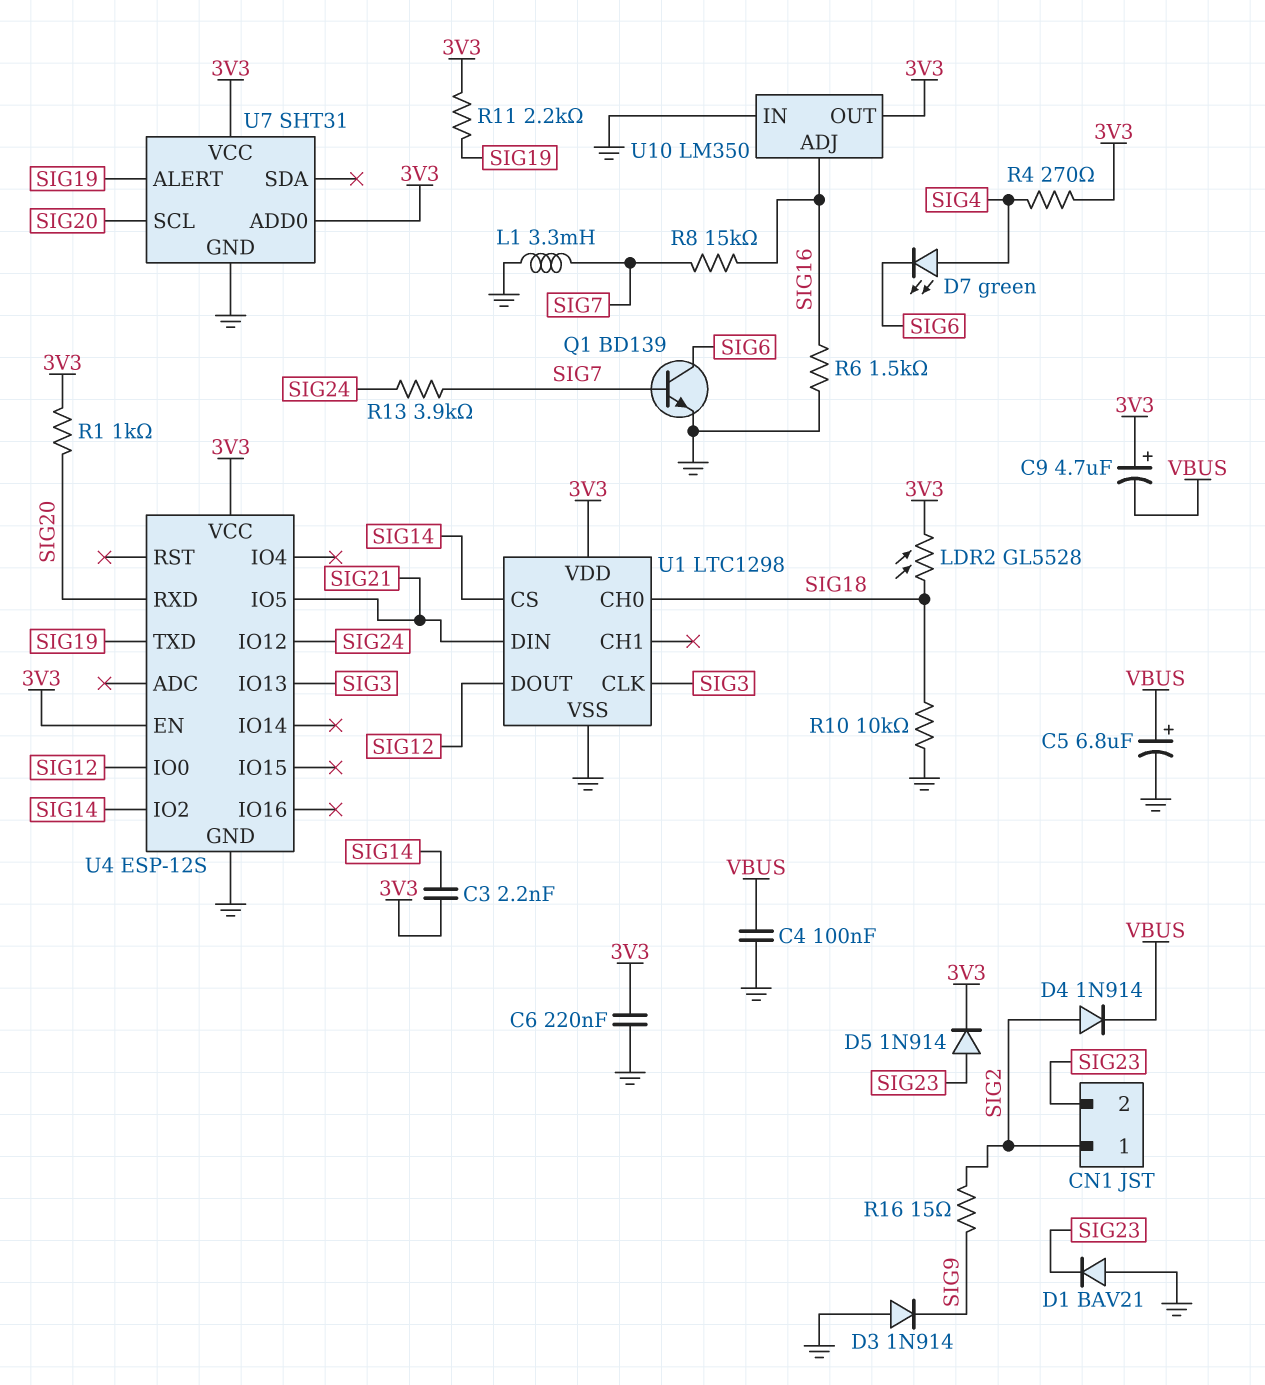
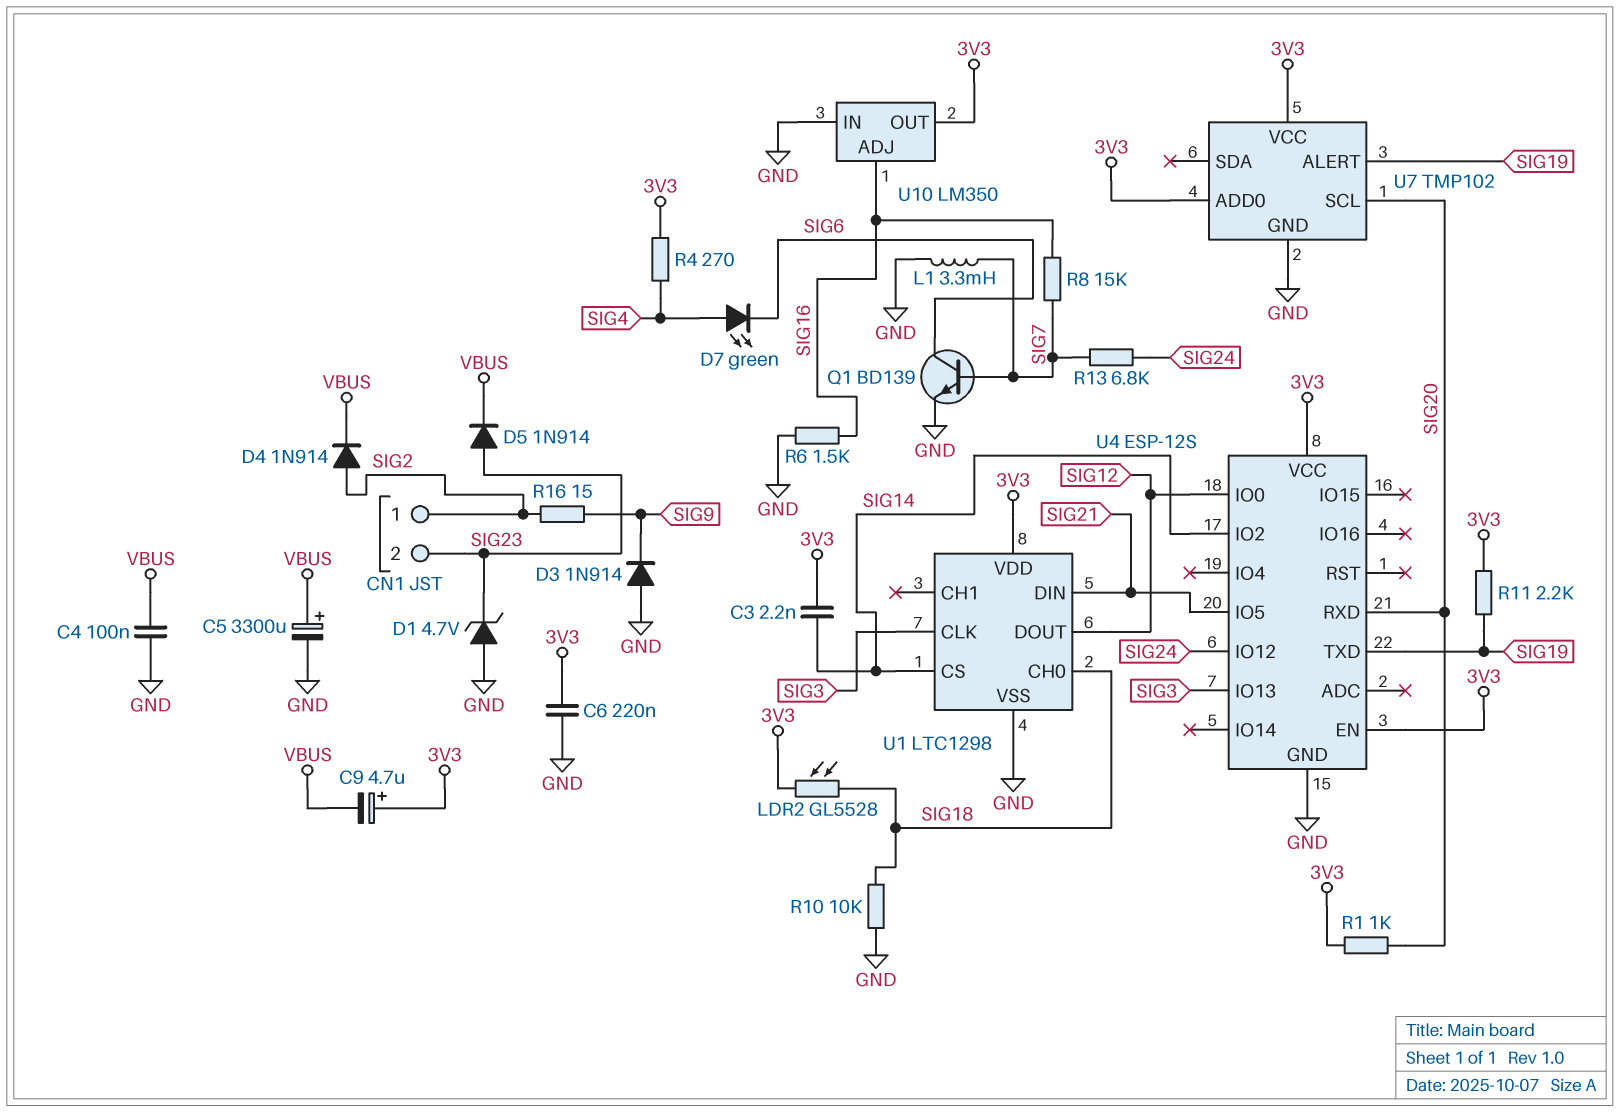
C5: 6.8uF (plus VBUS, minus GND) -> 3300uF (plus VBUS, minus GND)
D1: diode BAV21 (A GND, K SIG23) -> zener 4.7V (A GND, K SIG23)
D5: diode 1N914 (A SIG23, K 3V3) -> diode 1N914 (A SIG23, K VBUS)
R13: 3.9k (SIG7, SIG24) -> 6.8k (SIG7, SIG24)
U7: SHT31 -> TMP102

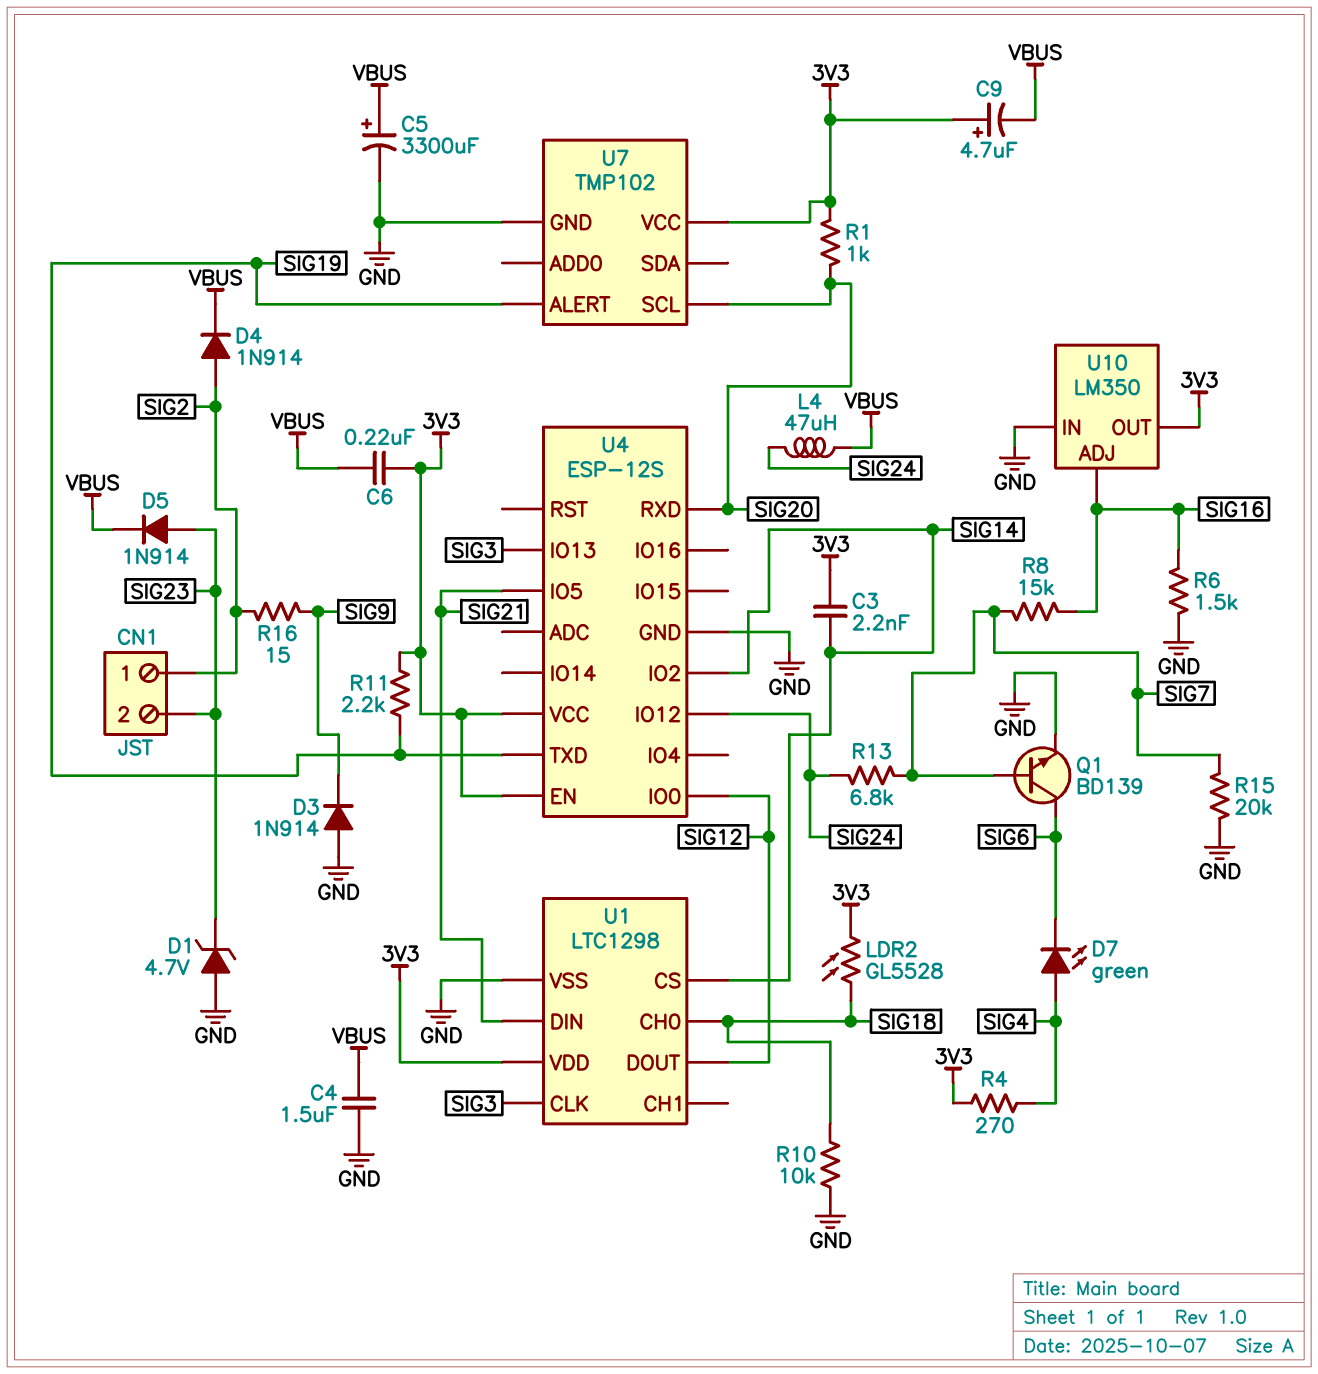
C4: 100nF (GND, VBUS) -> 1.5uF (GND, VBUS)
C6: 220nF (3V3, GND) -> 220nF (3V3, VBUS)
L1: 3.3mH (GND, SIG7) -> none
L4: none -> 47uH (SIG24, VBUS)
R15: none -> 20k (GND, SIG7)
U7 pin ADD0: 3V3 -> none

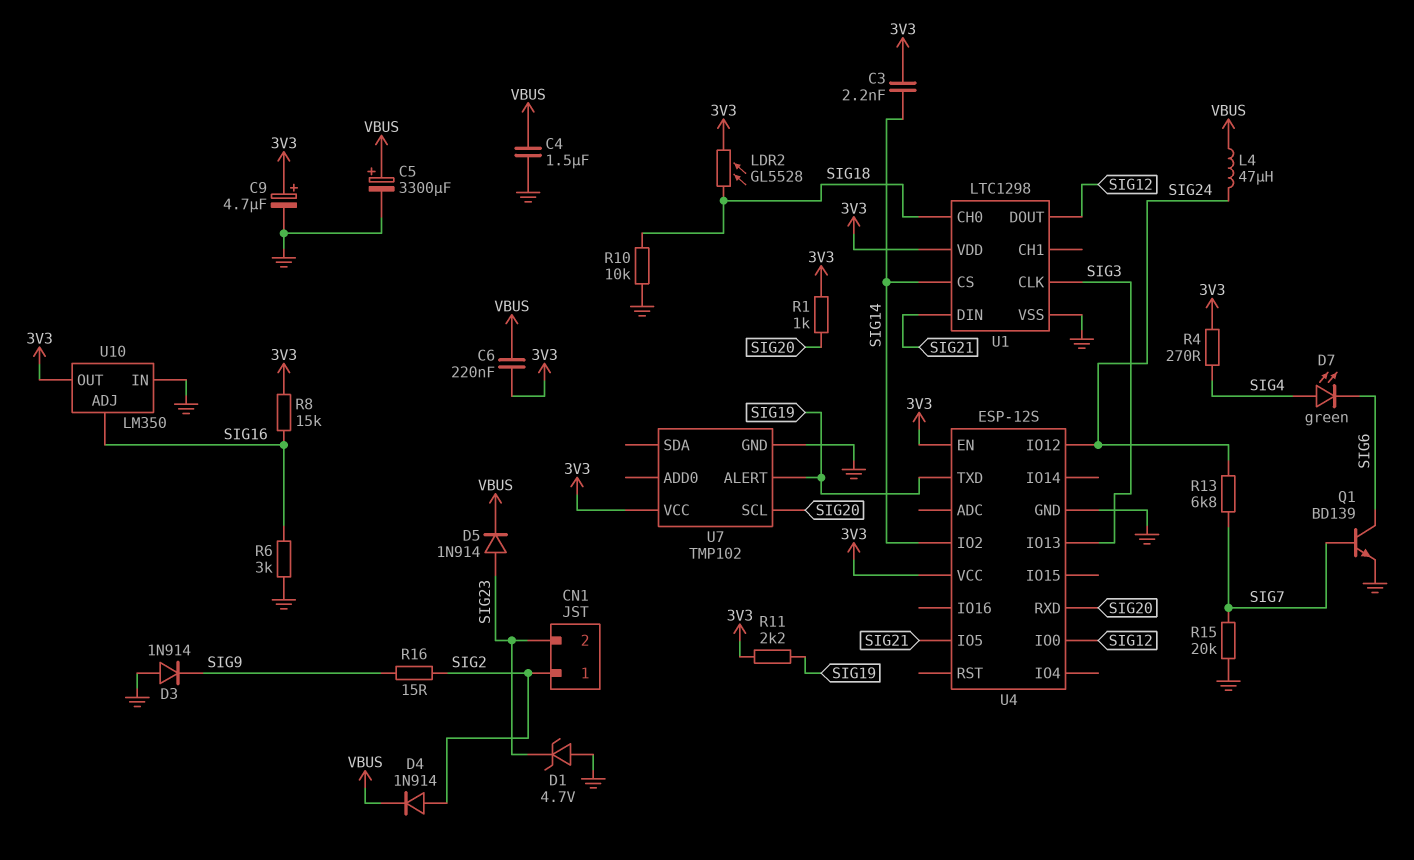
C9: 4.7uF (plus 3V3, minus VBUS) -> 4.7uF (plus 3V3, minus GND)
R6: 1.5k (GND, SIG16) -> 3k (GND, SIG16)
R8: 15k (SIG7, SIG16) -> 15k (3V3, SIG16)

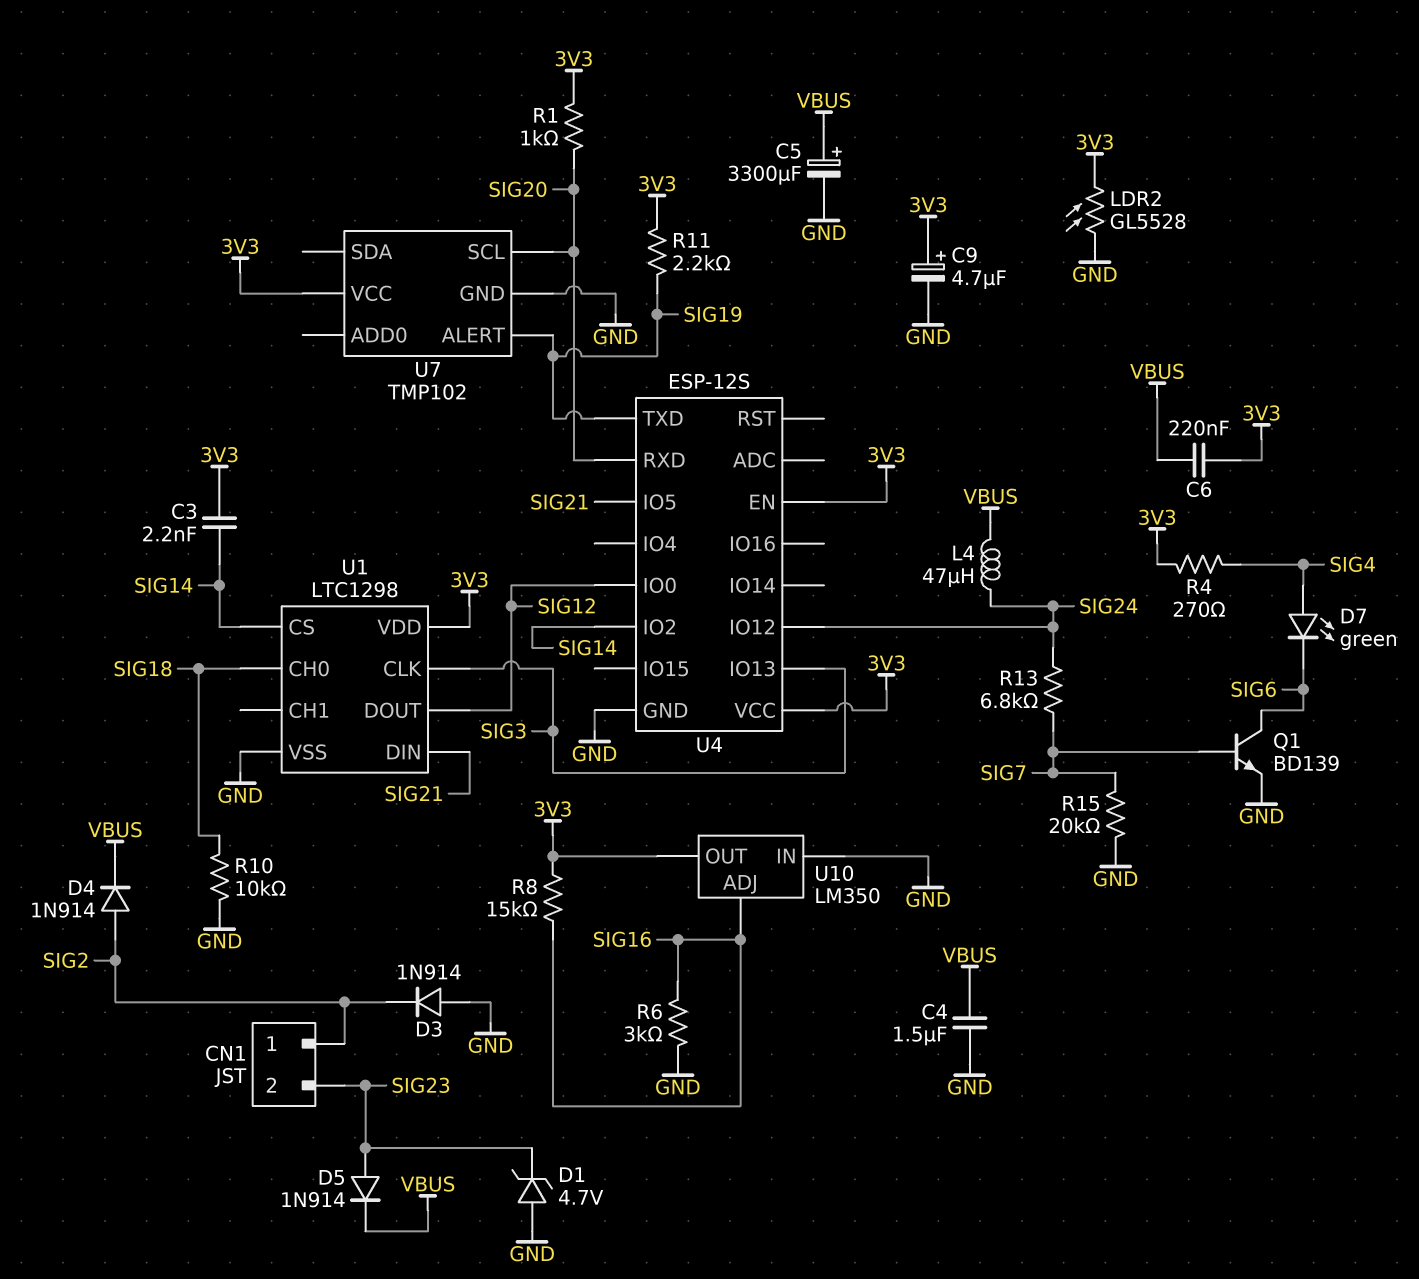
D3: diode 1N914 (A GND, K SIG9) -> diode 1N914 (A GND, K SIG2)
LDR2: GL5528 (3V3, SIG18) -> GL5528 (3V3, GND)
R16: 15 (SIG2, SIG9) -> none

